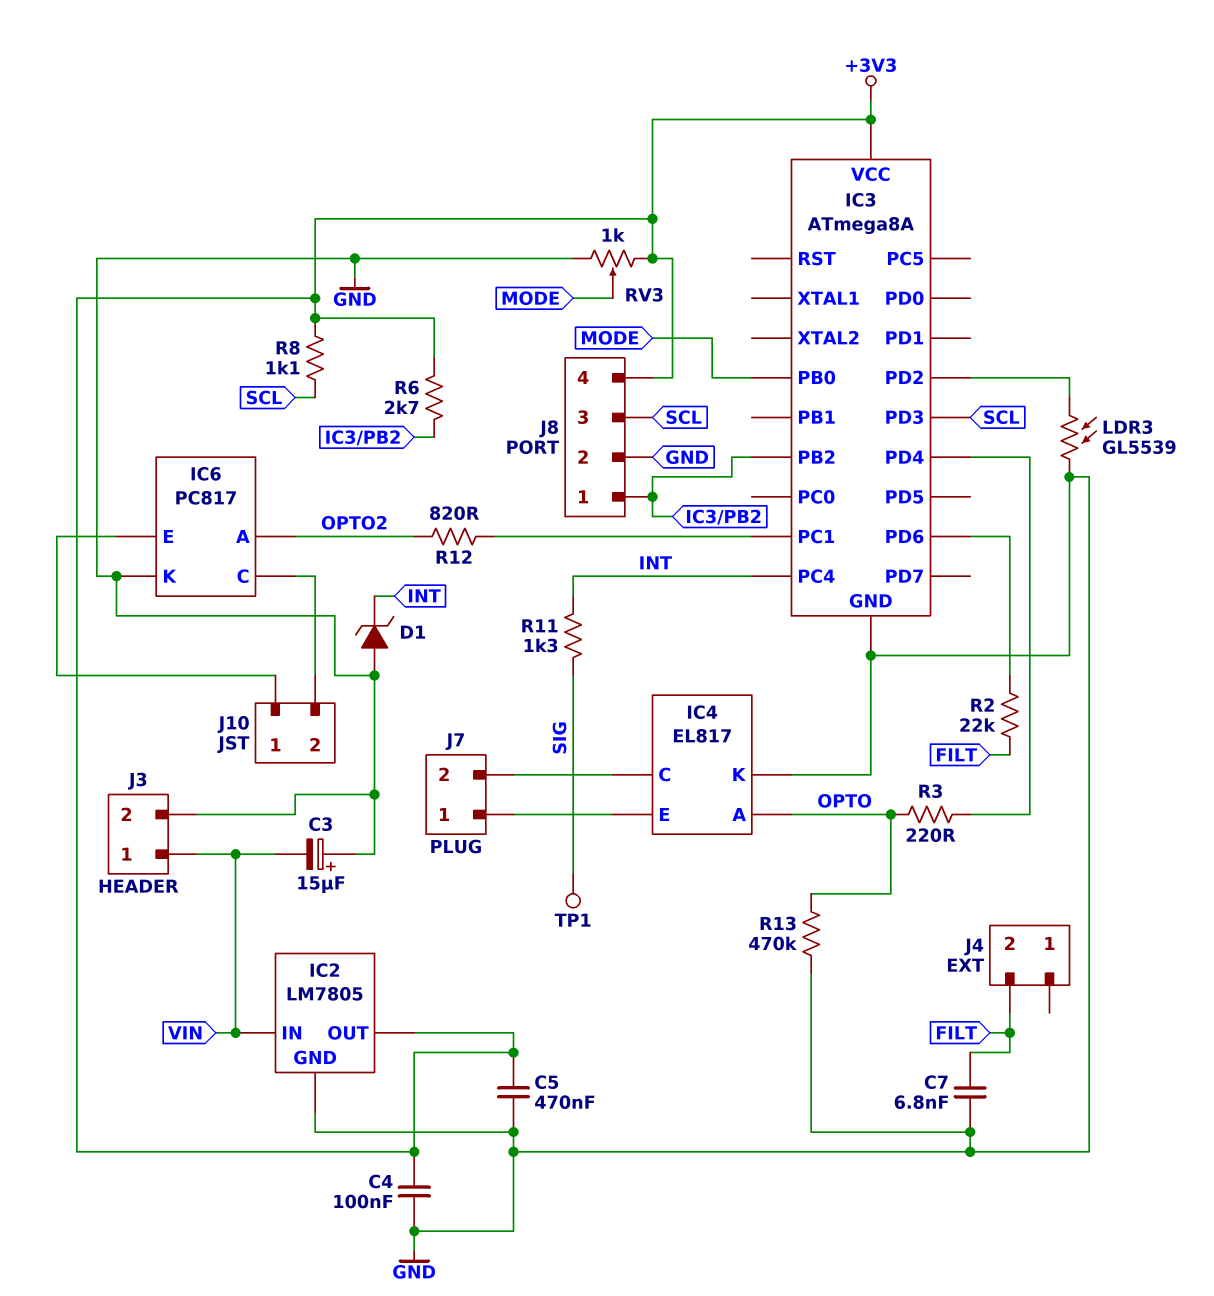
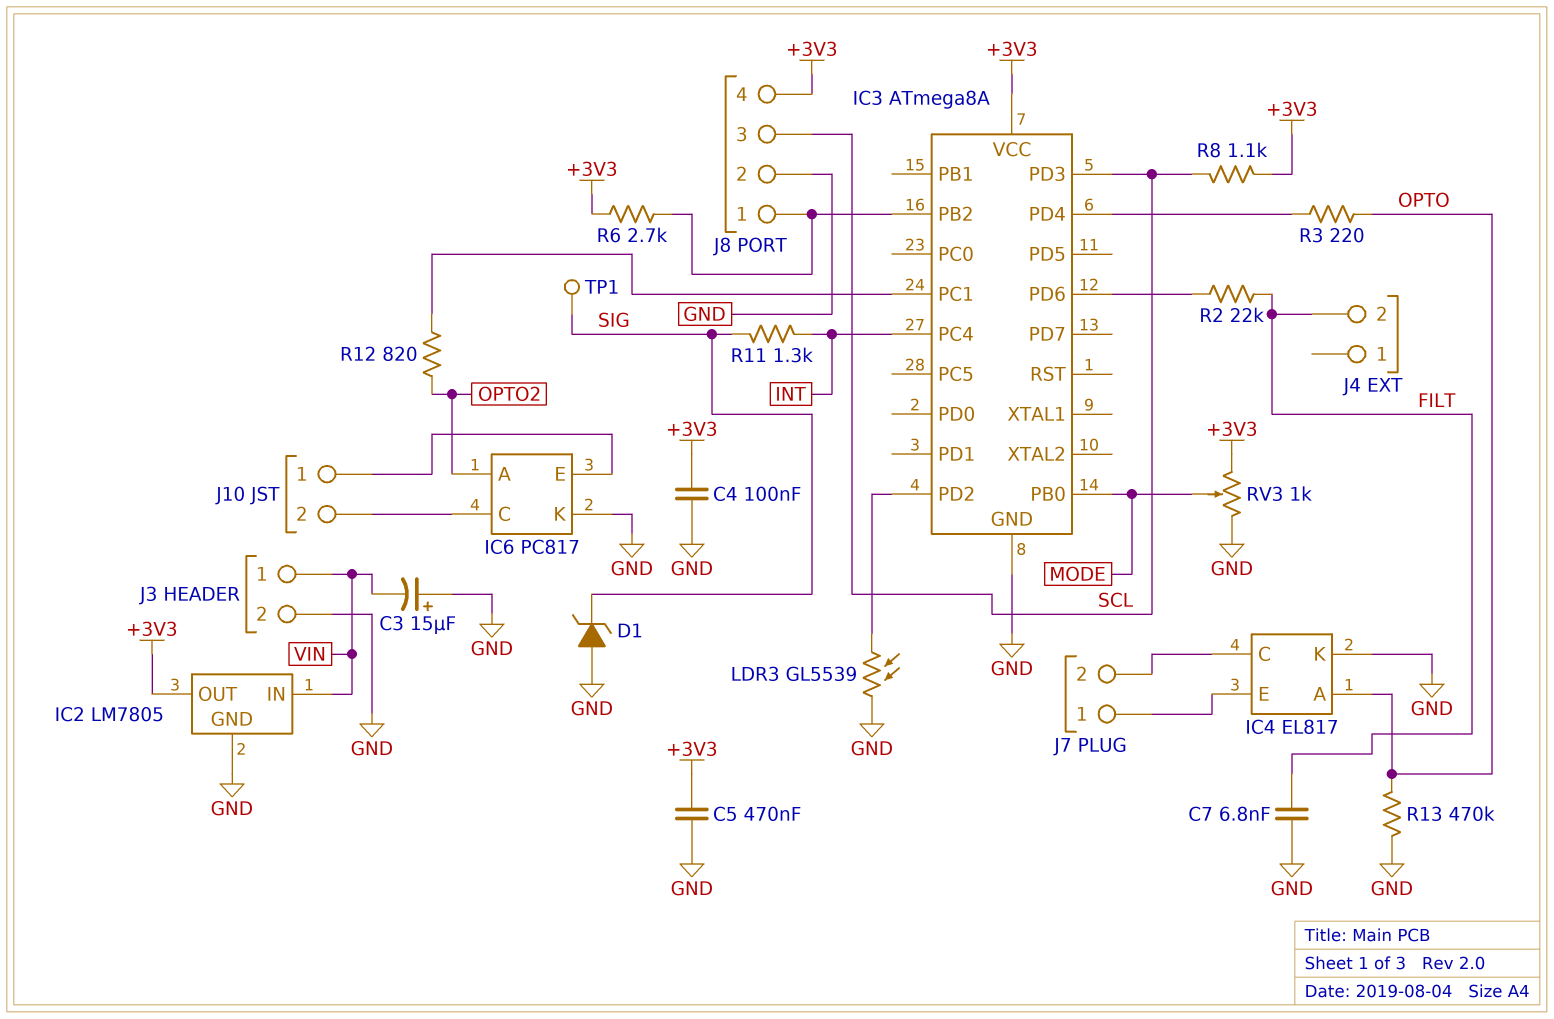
D1: zener (A GND, K INT) -> zener (A GND, K SIG)

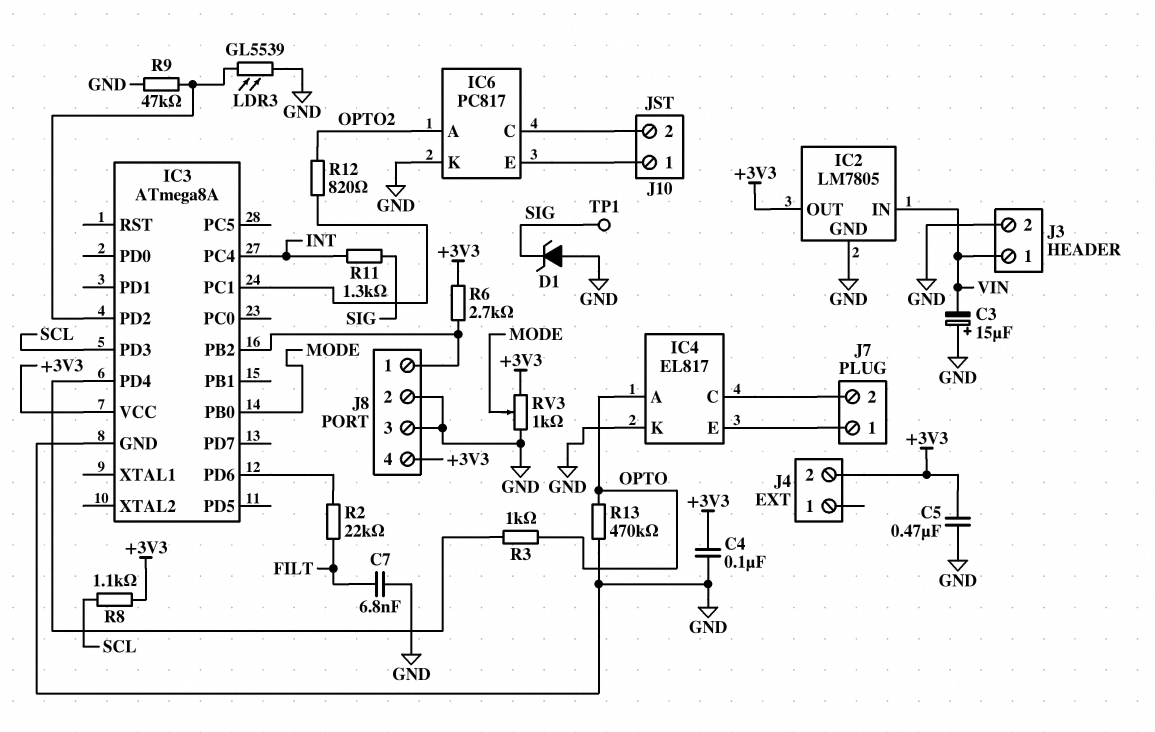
J4 pin 2: FILT -> +3V3
J8 pin 3: SCL -> GND
R3: 220 (IC3/PD4, OPTO) -> 1k (IC3/PD4, OPTO)
R9: none -> 47k (GND, IC3/PD2)

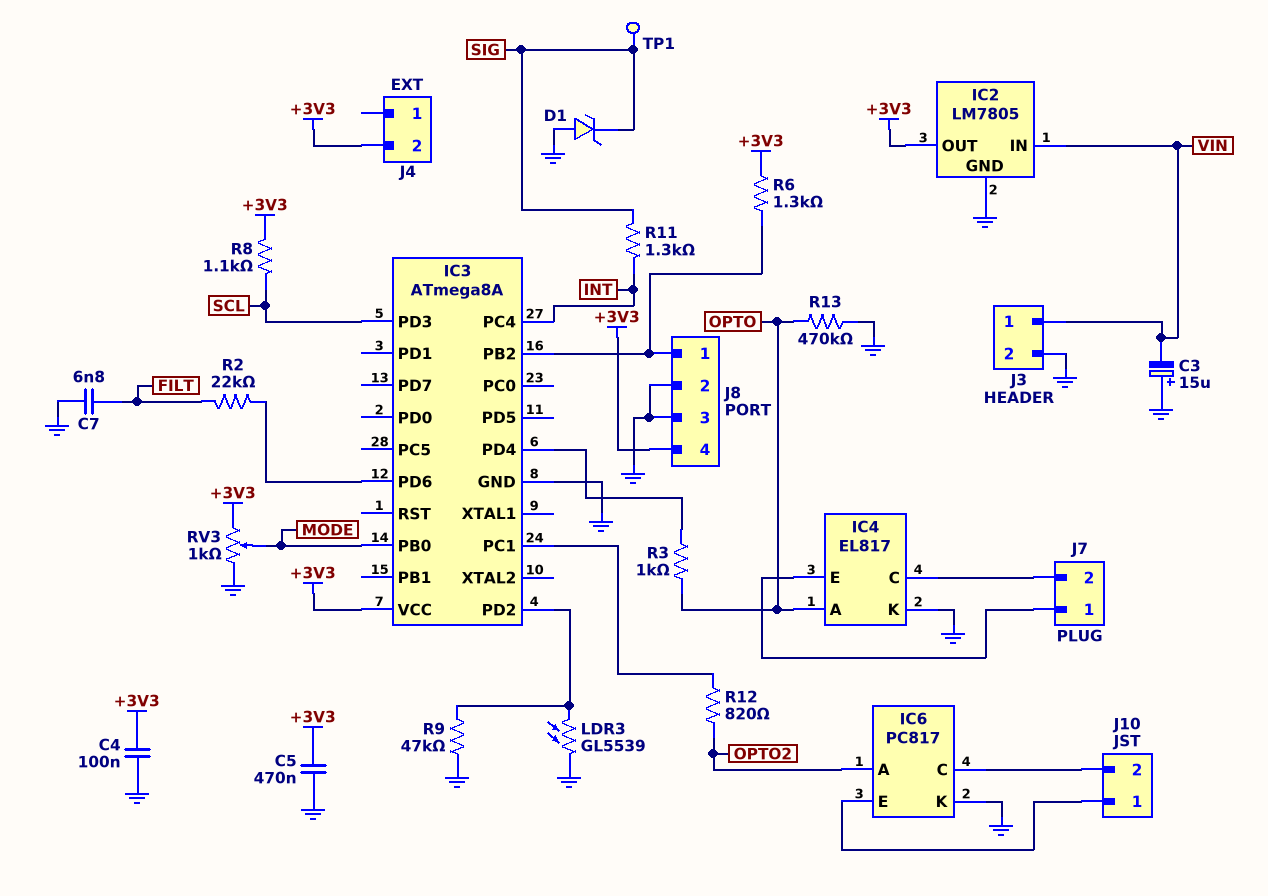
R6: 2.7k (+3V3, IC3/PB2) -> 1.3k (+3V3, IC3/PB2)

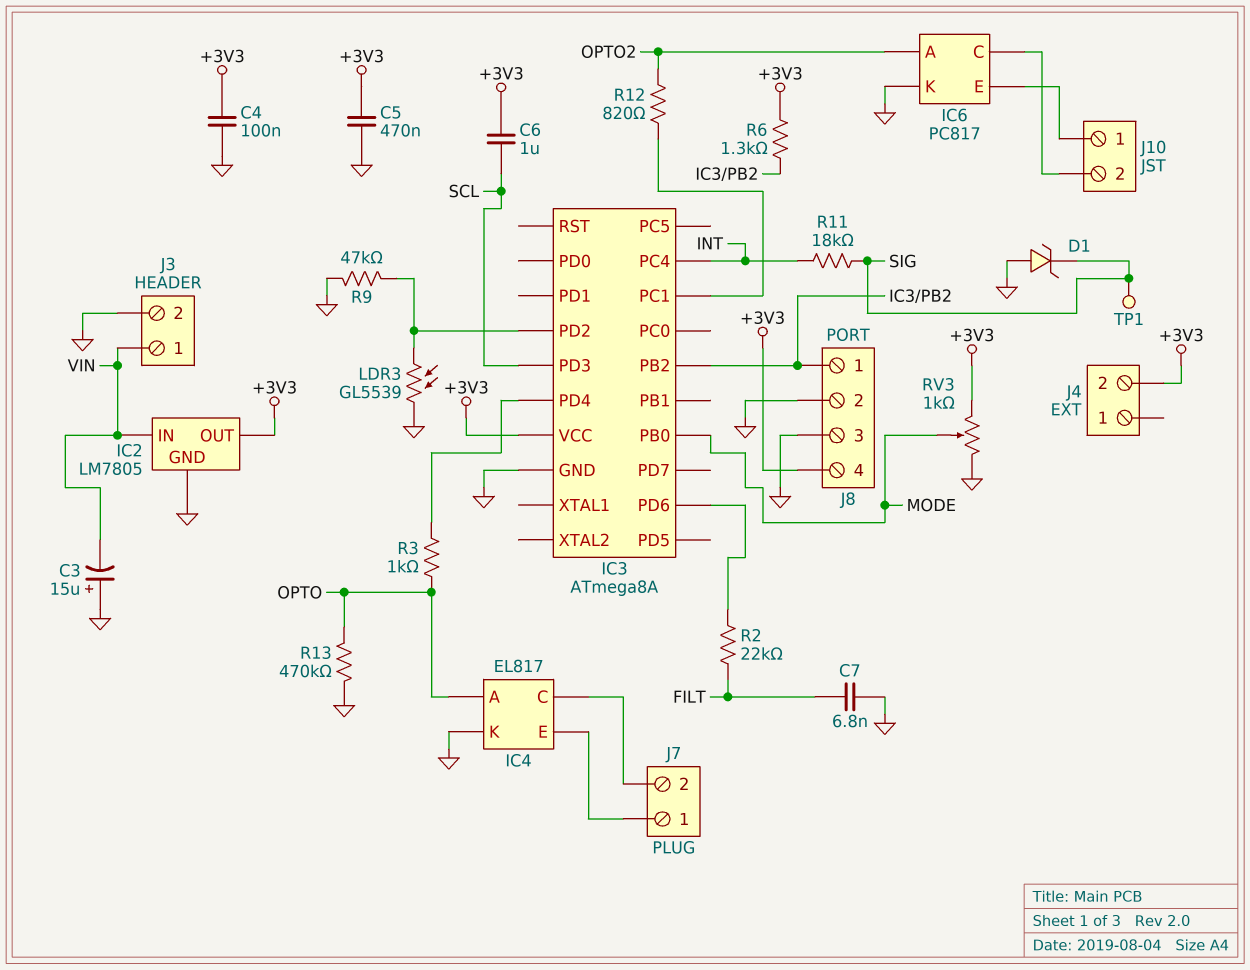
C6: none -> 1uF (+3V3, SCL)
R8: 1.1k (+3V3, SCL) -> none
R11: 1.3k (INT, SIG) -> 18k (INT, SIG)

